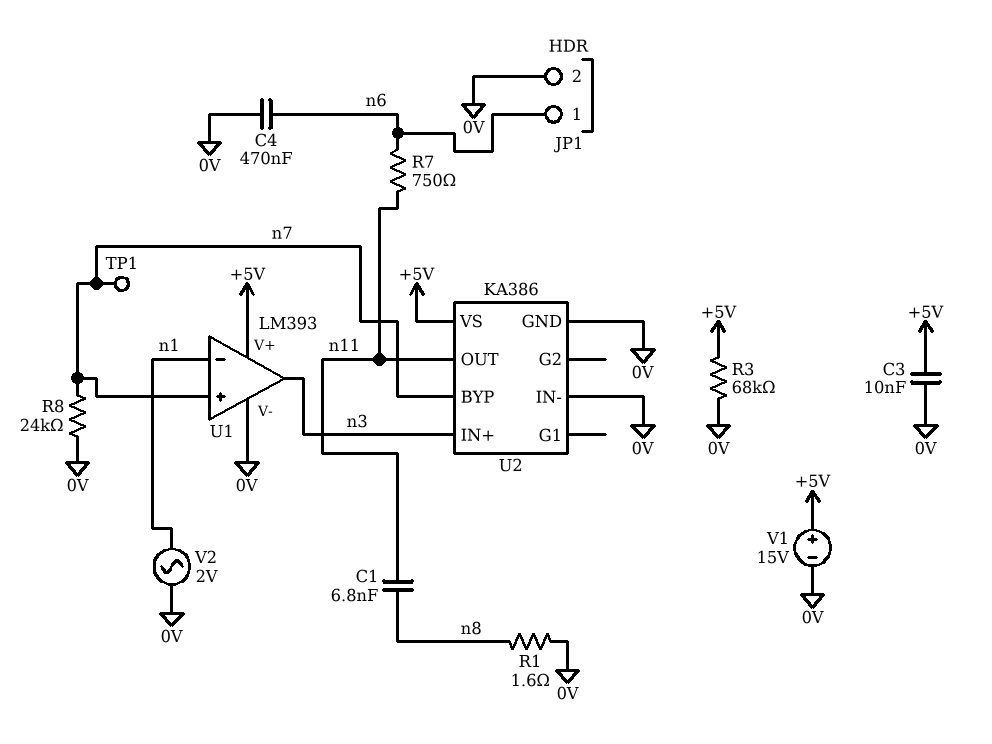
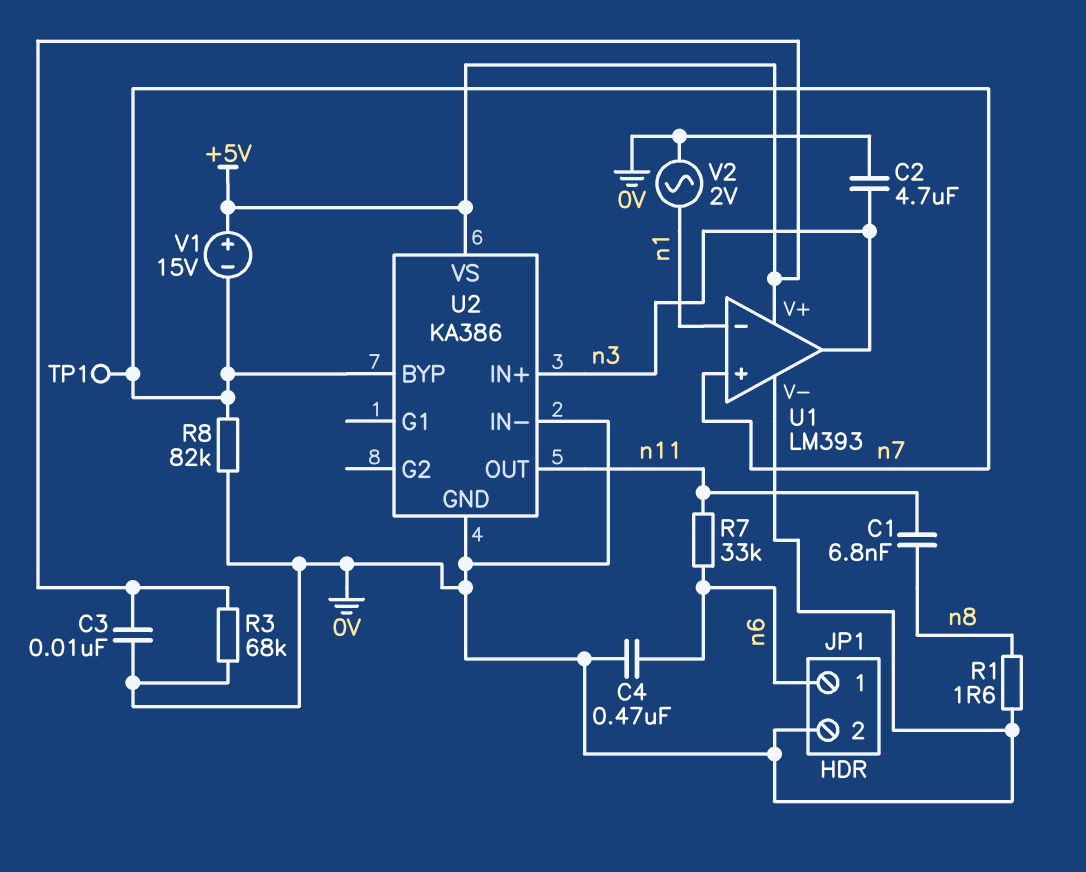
C2: none -> 4.7uF (0V, n3)
R7: 750 (n6, n11) -> 33k (n6, n11)
R8: 24k (0V, n7) -> 82k (0V, n7)
V1: 15V (plus +5V, minus 0V) -> 15V (plus +5V, minus n7)

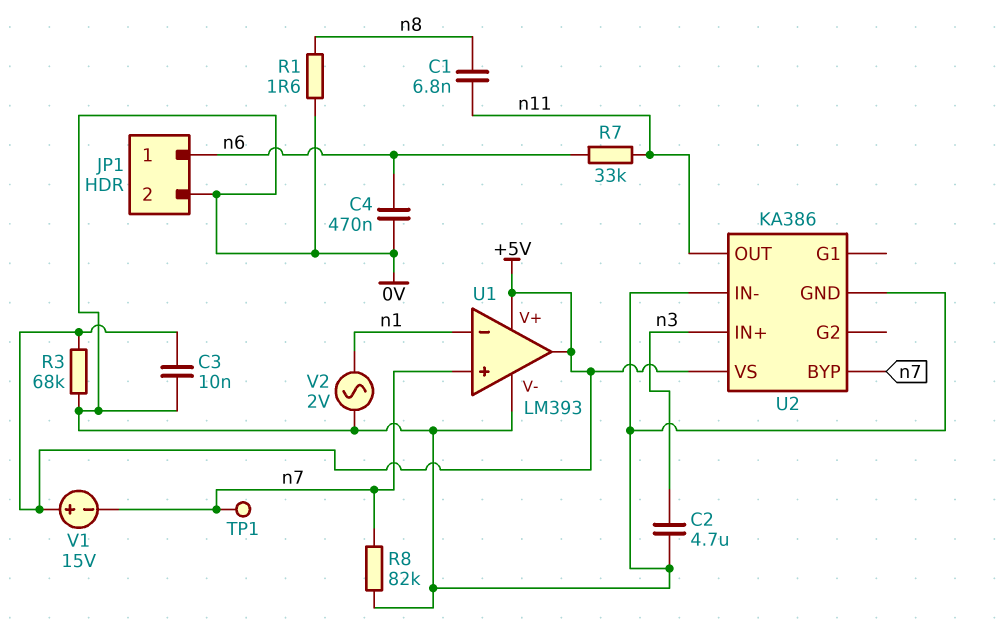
U1 pin out: n3 -> +5V

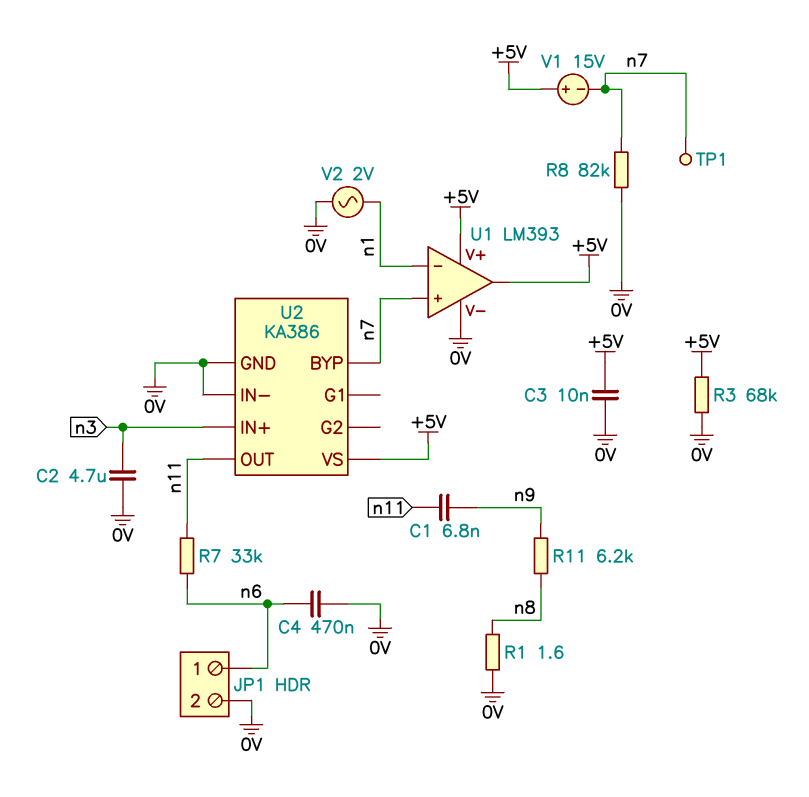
C1: 6.8nF (n8, n11) -> 6.8nF (n9, n11)
R11: none -> 6.2k (n8, n9)

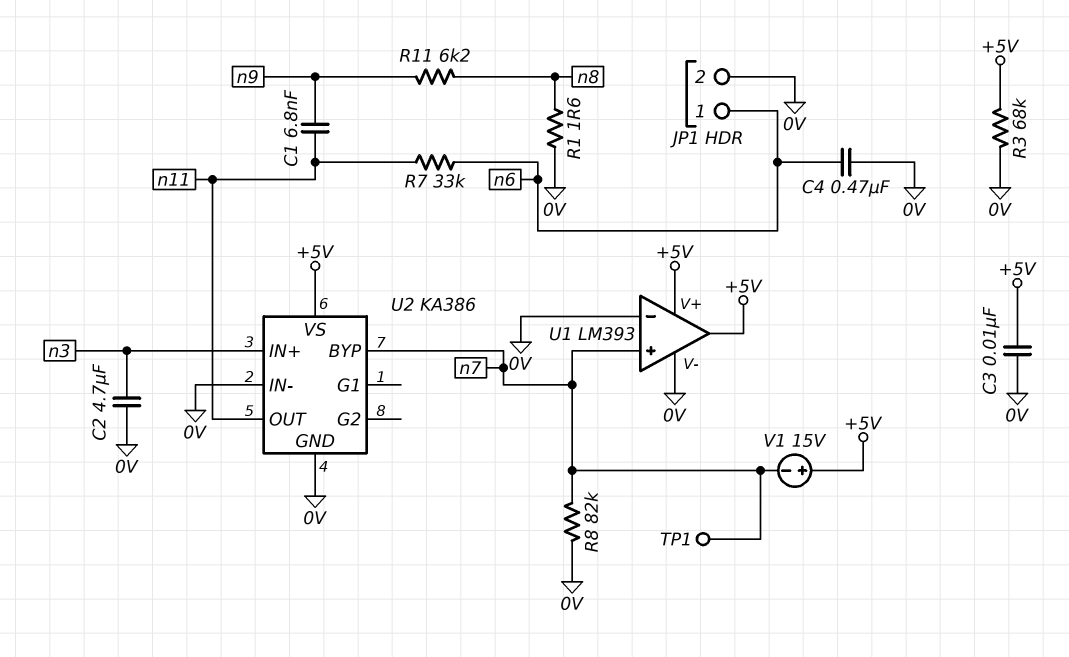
U1 pin in-: n1 -> 0V
V2: AC 2V (0V, n1) -> none

